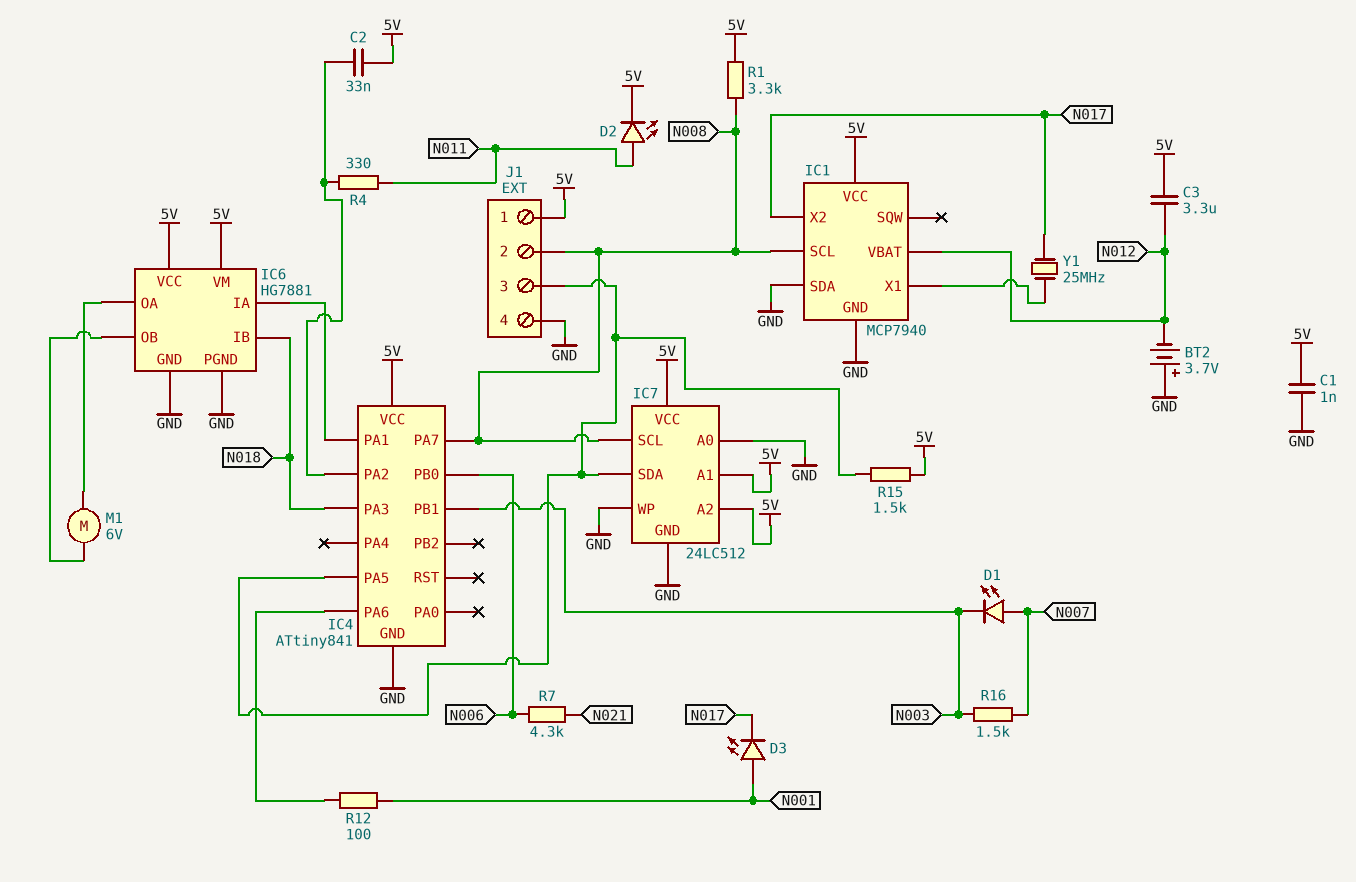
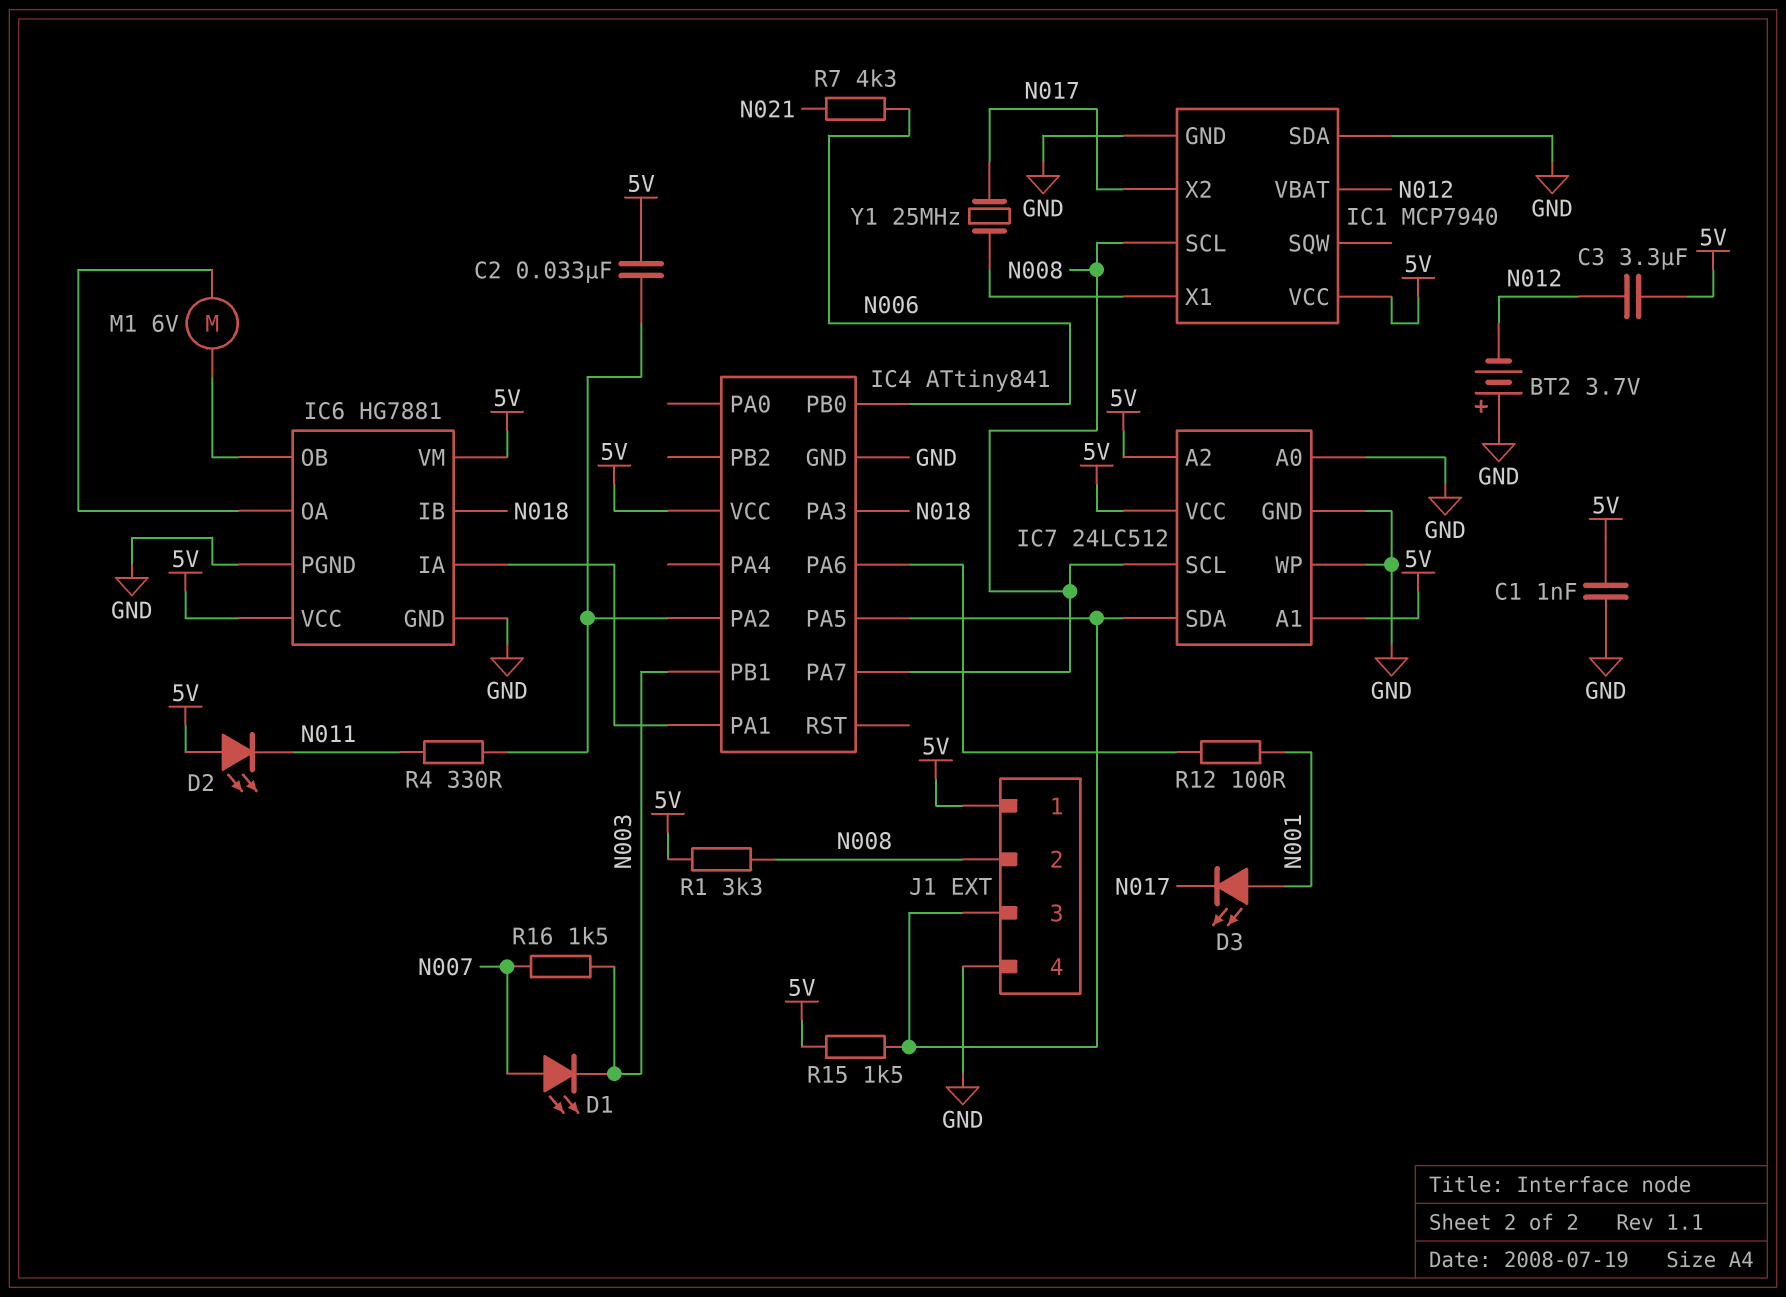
D2: LED (A N011, K 5V) -> LED (A 5V, K N011)

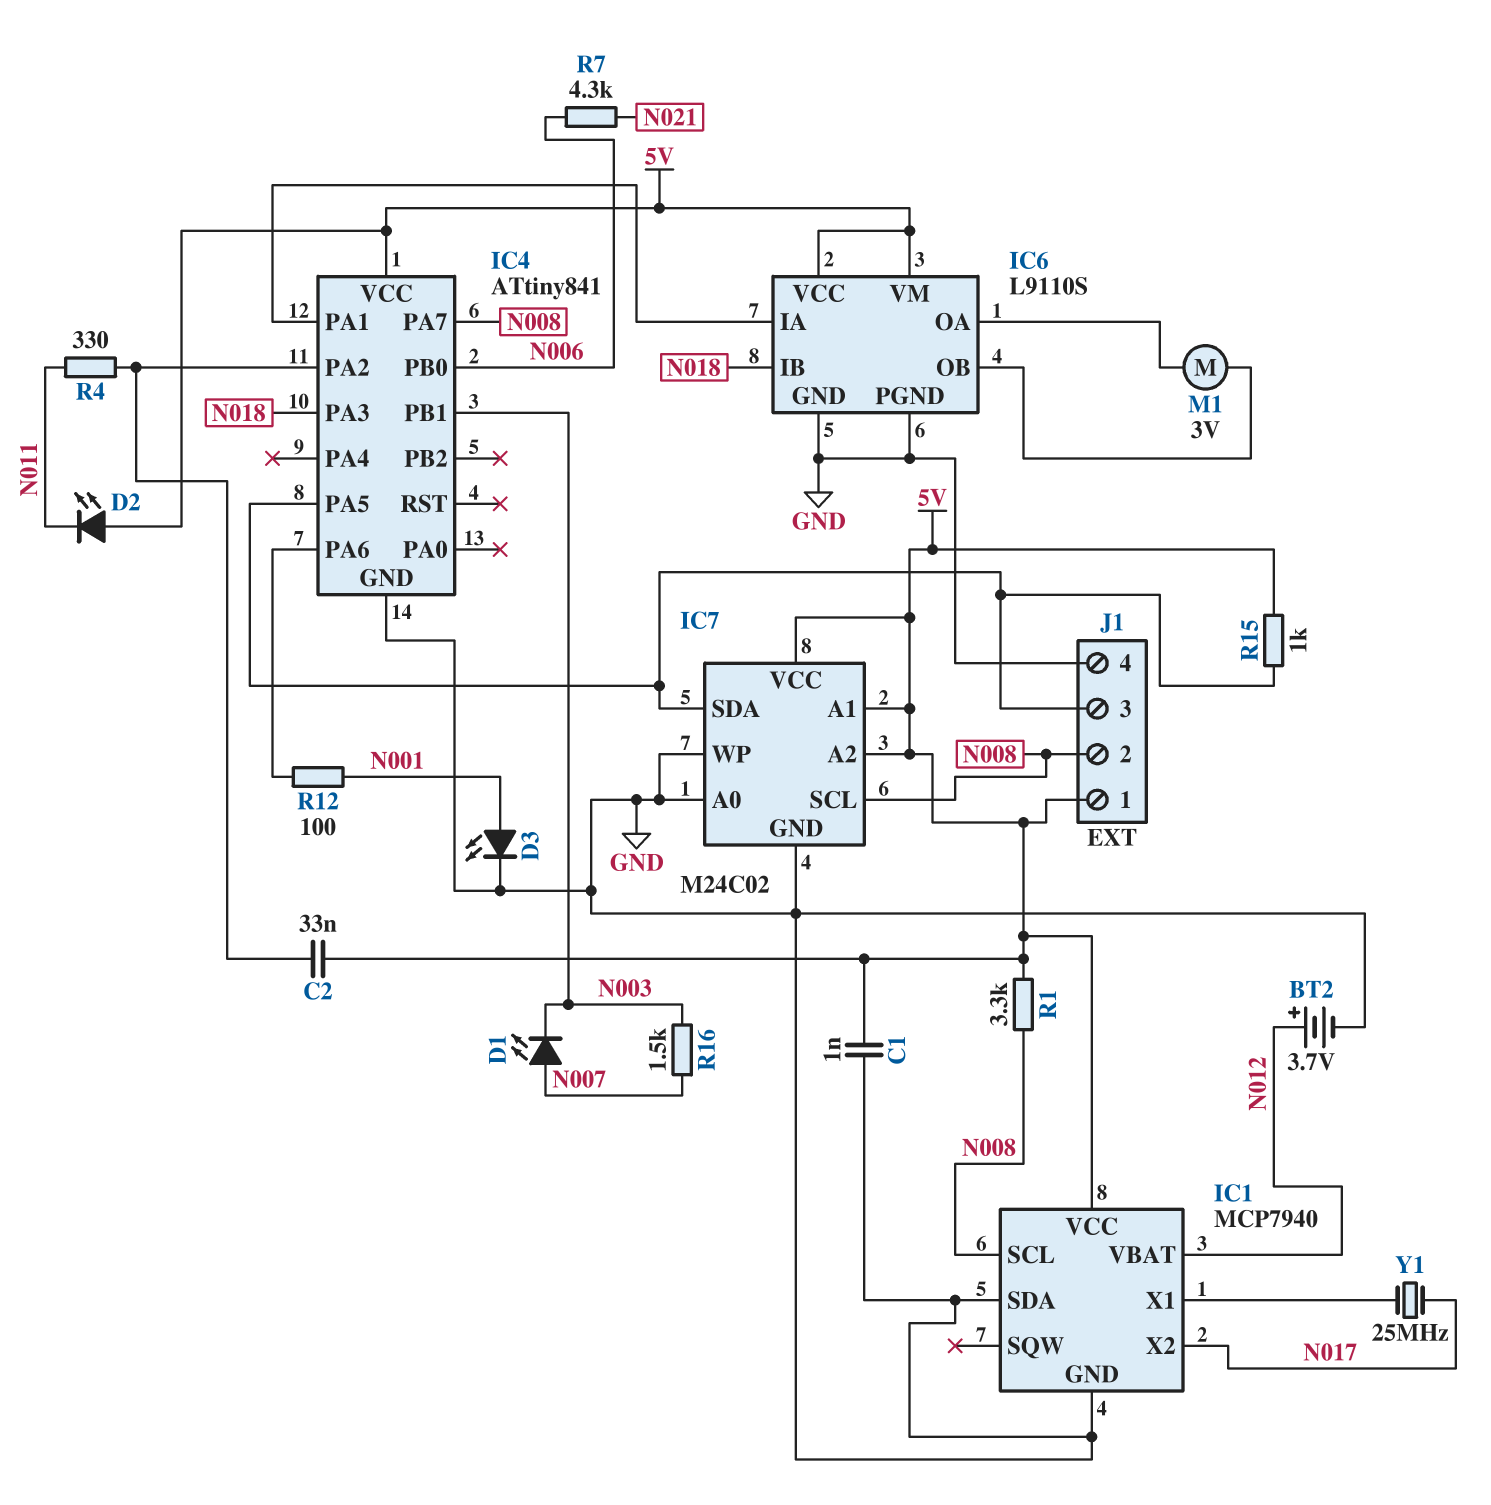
BT2: 3.7V (plus GND, minus N012) -> 3.7V (plus N012, minus GND)
C3: 3.3uF (5V, N012) -> none
D3: LED (A N001, K N017) -> LED (A N001, K GND)
IC6: HG7881 -> L9110S
IC7: 24LC512 -> M24C02
M1: motor 6V (IC6/OA, IC6/OB) -> motor 3V (IC6/OA, IC6/OB)
R15: 1.5k (5V, IC4/PA5) -> 1k (5V, IC4/PA5)

